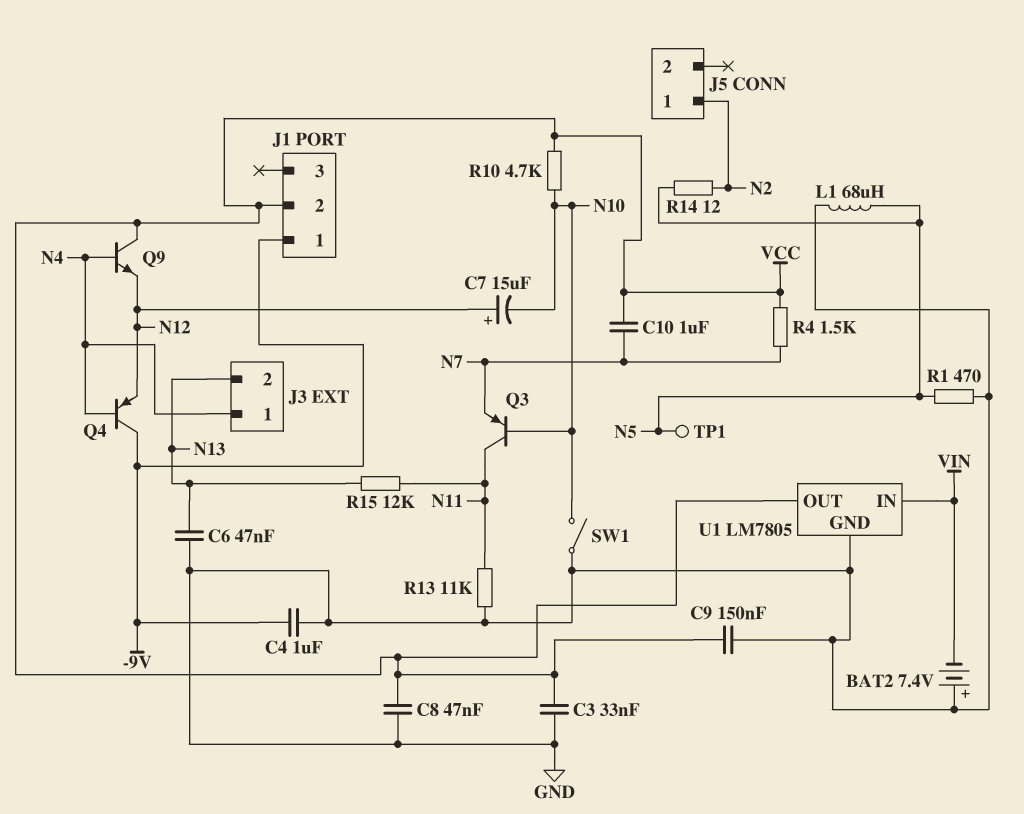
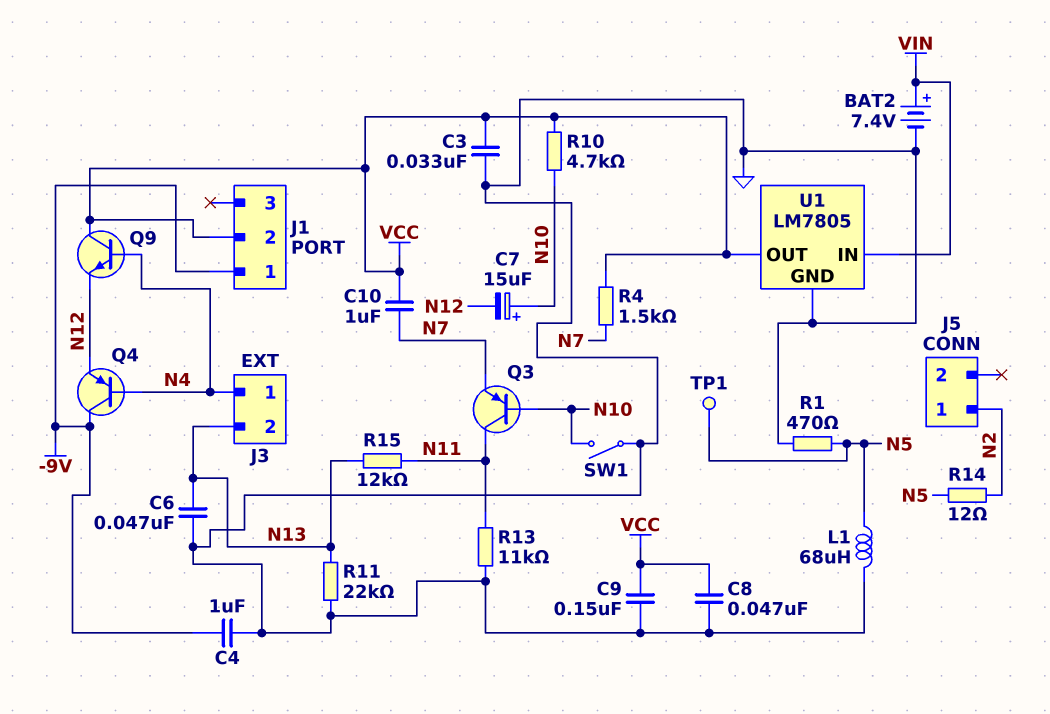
BAT2: 7.4V (plus GND, minus VIN) -> 7.4V (plus VIN, minus GND)
C7: 15uF (plus N12, minus N10) -> 15uF (plus N10, minus N12)
R11: none -> 22k (GND, N13)

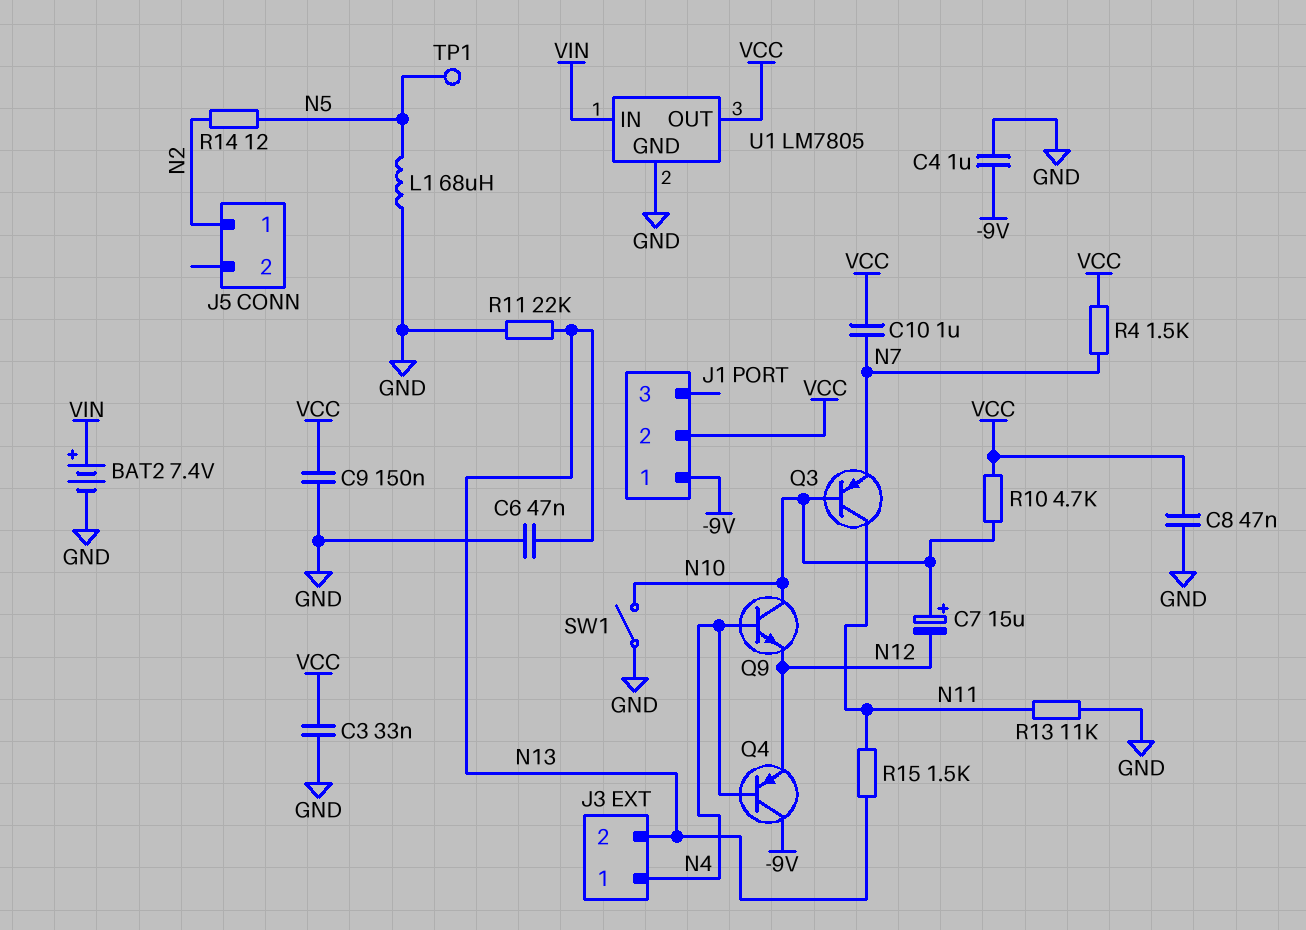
Q9: NPN (B N4, C VCC, E N12) -> NPN (B N4, C N10, E N12)
R1: 470 (GND, N5) -> none
R15: 12k (N11, N13) -> 1.5k (N11, N13)

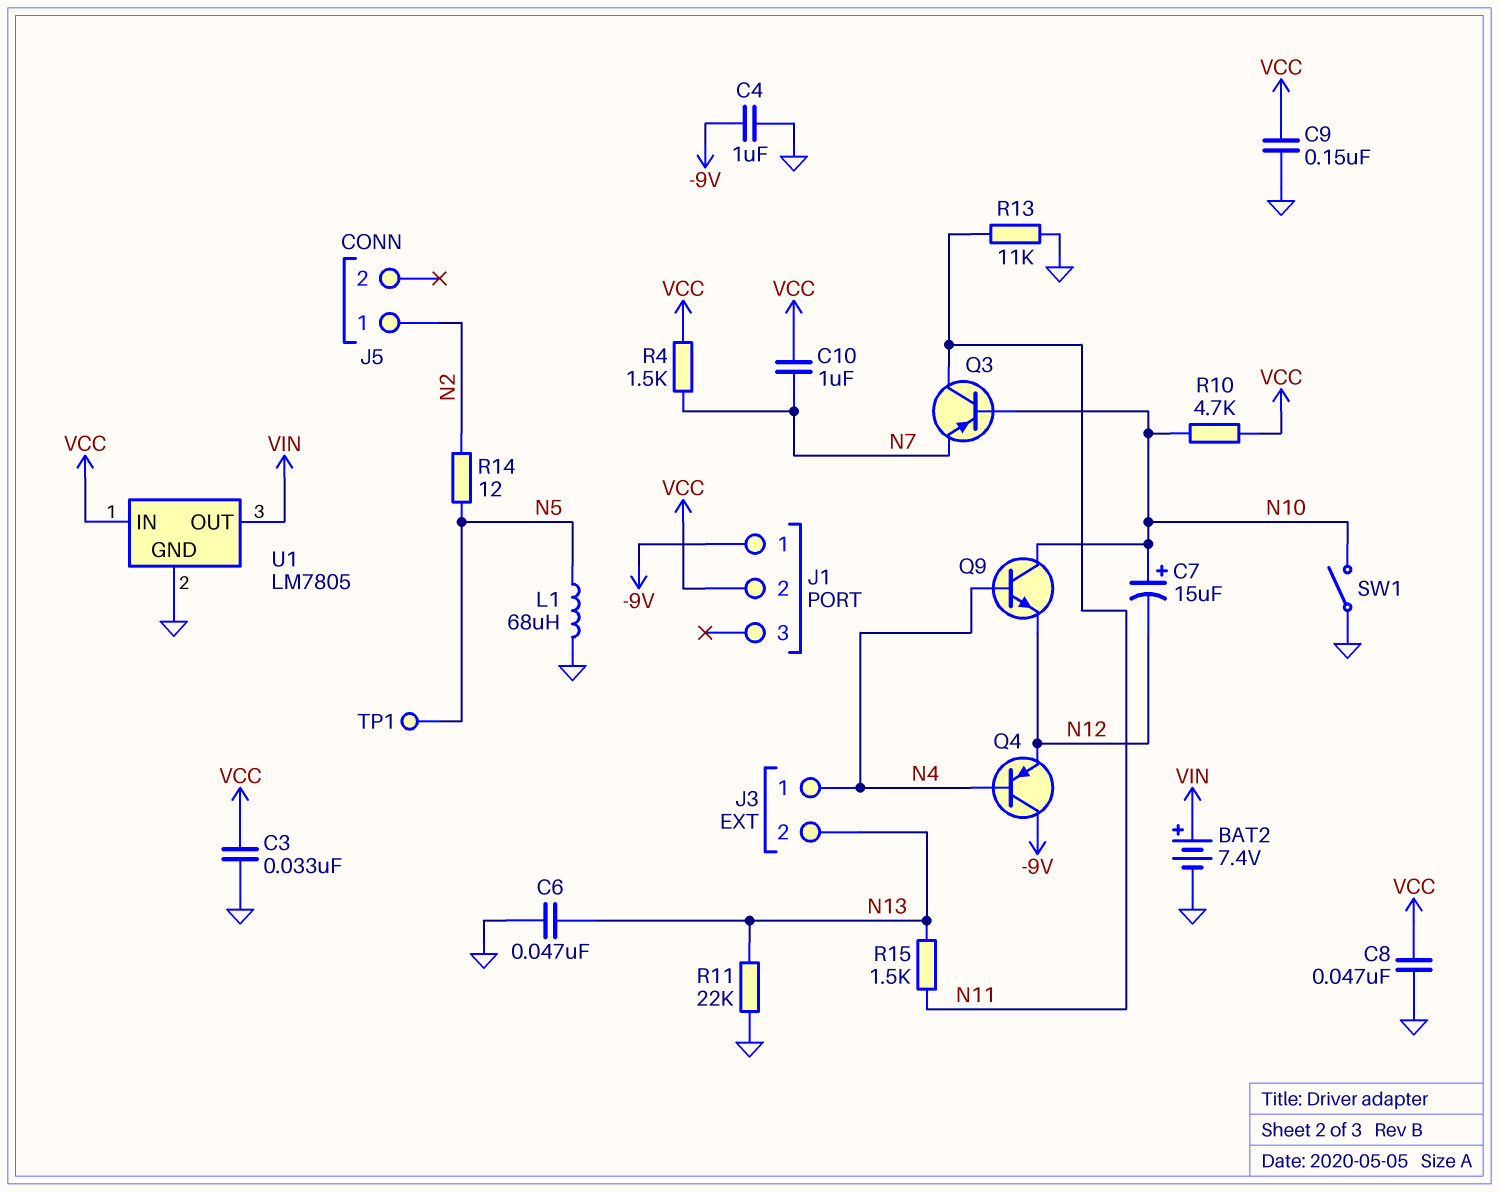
U1 pin IN: VIN -> VCC
U1 pin OUT: VCC -> VIN

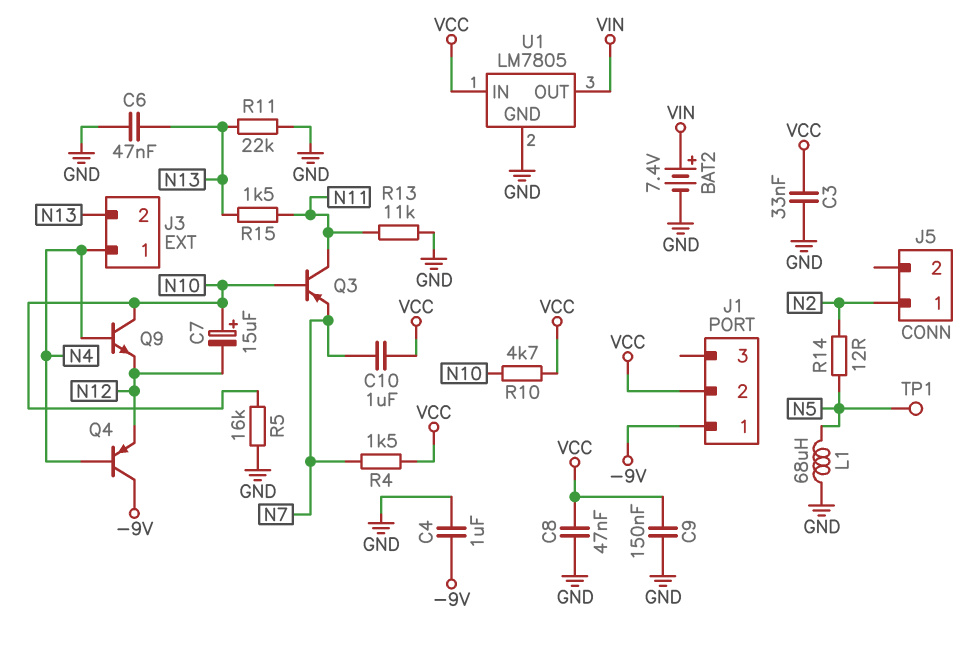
R5: none -> 16k (GND, N10)
SW1: switch (GND, N10) -> none

